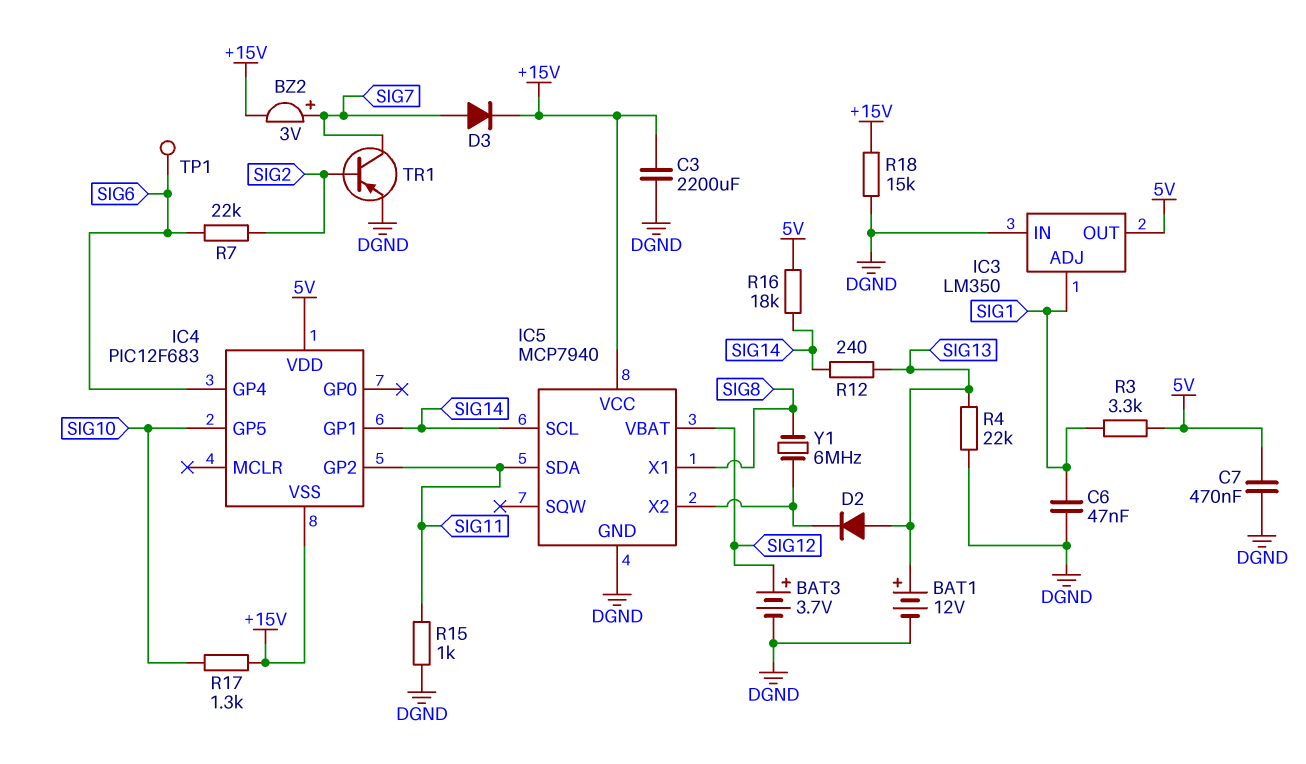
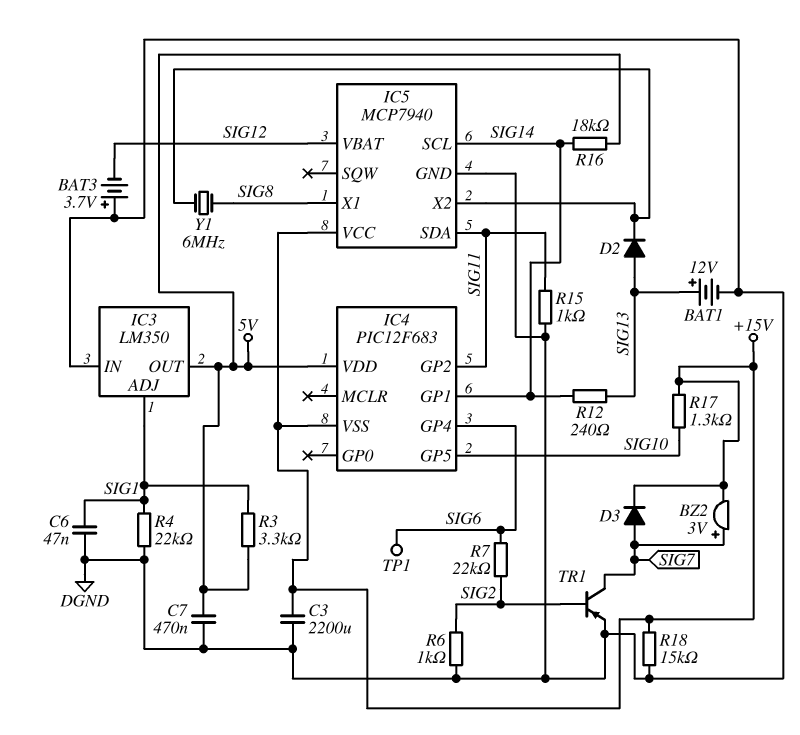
BAT3: 3.7V (plus SIG12, minus DGND) -> 3.7V (plus DGND, minus SIG12)
R4: 22k (DGND, SIG13) -> 22k (DGND, SIG1)
R6: none -> 1k (DGND, SIG2)

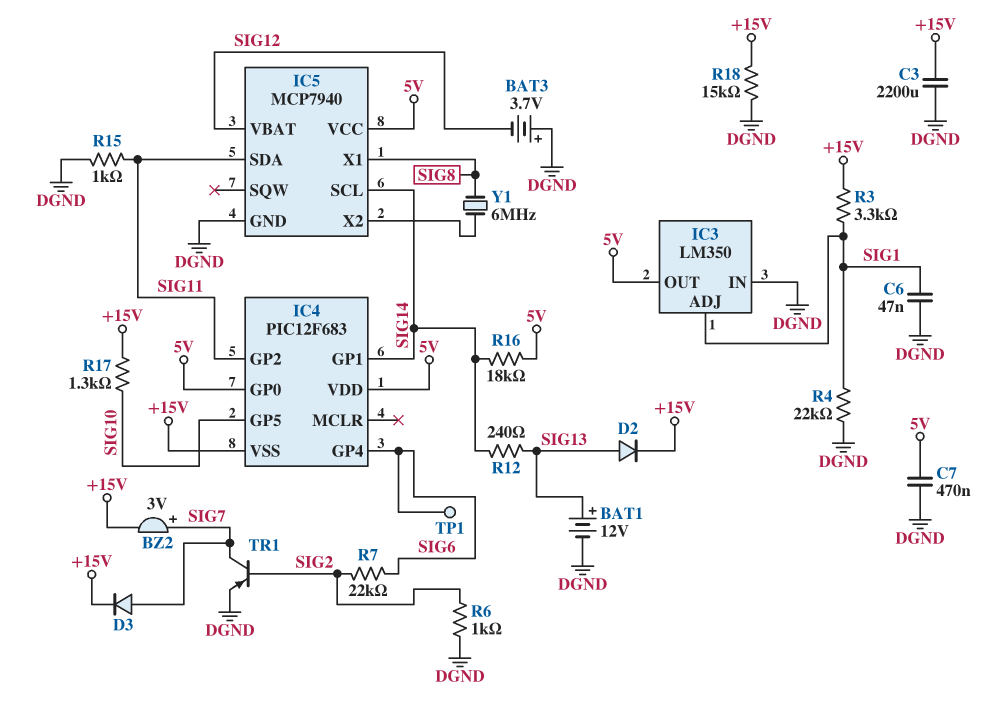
D2: diode (A SIG13, K IC5/X2) -> diode (A SIG13, K +15V)
IC4 pin GP0: none -> 5V
IC5 pin VCC: +15V -> 5V
R3: 3.3k (5V, SIG1) -> 3.3k (+15V, SIG1)

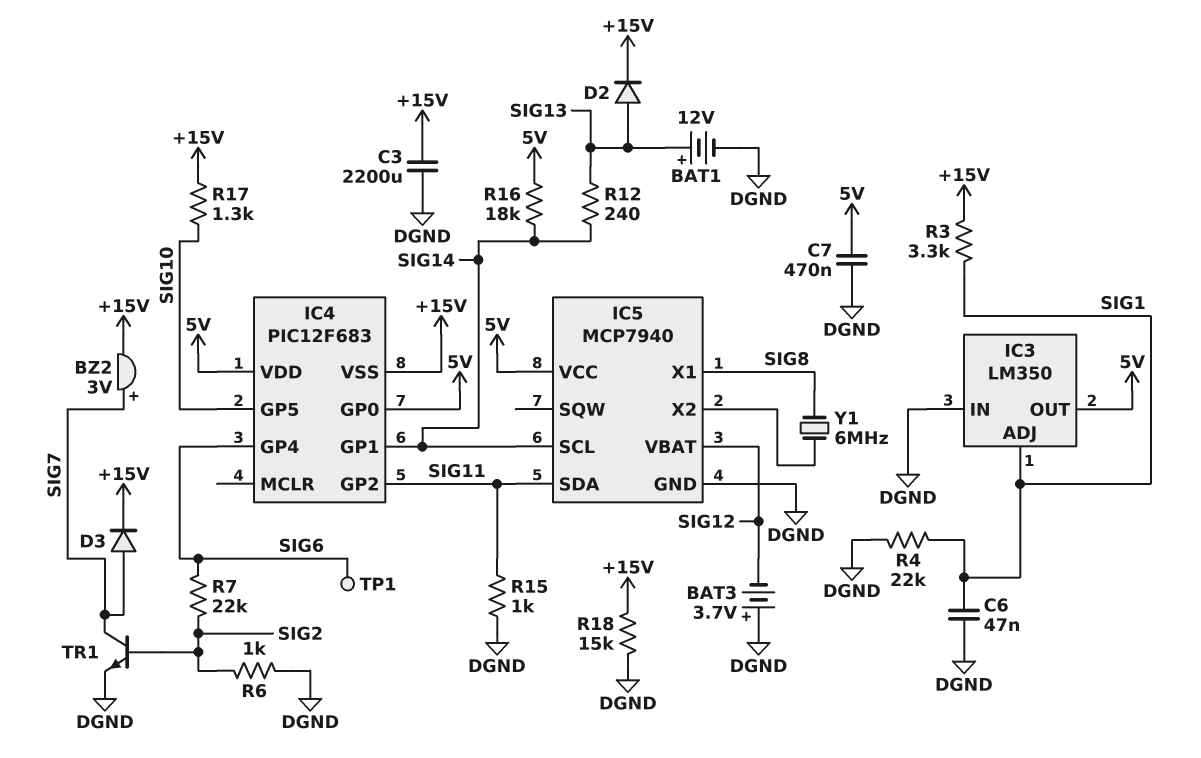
TR1: PNP (B SIG2, C SIG7, E DGND) -> NPN (B SIG2, C SIG7, E DGND)

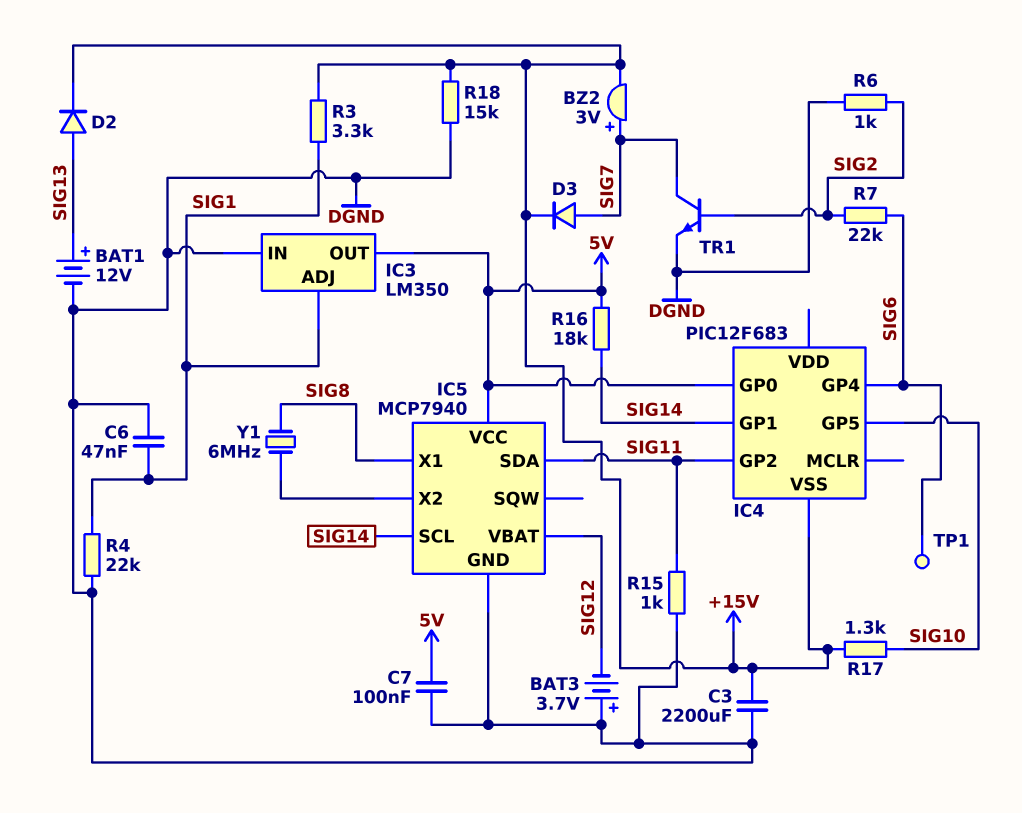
C7: 470nF (5V, DGND) -> 100nF (5V, DGND)
IC4 pin VDD: 5V -> none
R12: 240 (SIG13, SIG14) -> none

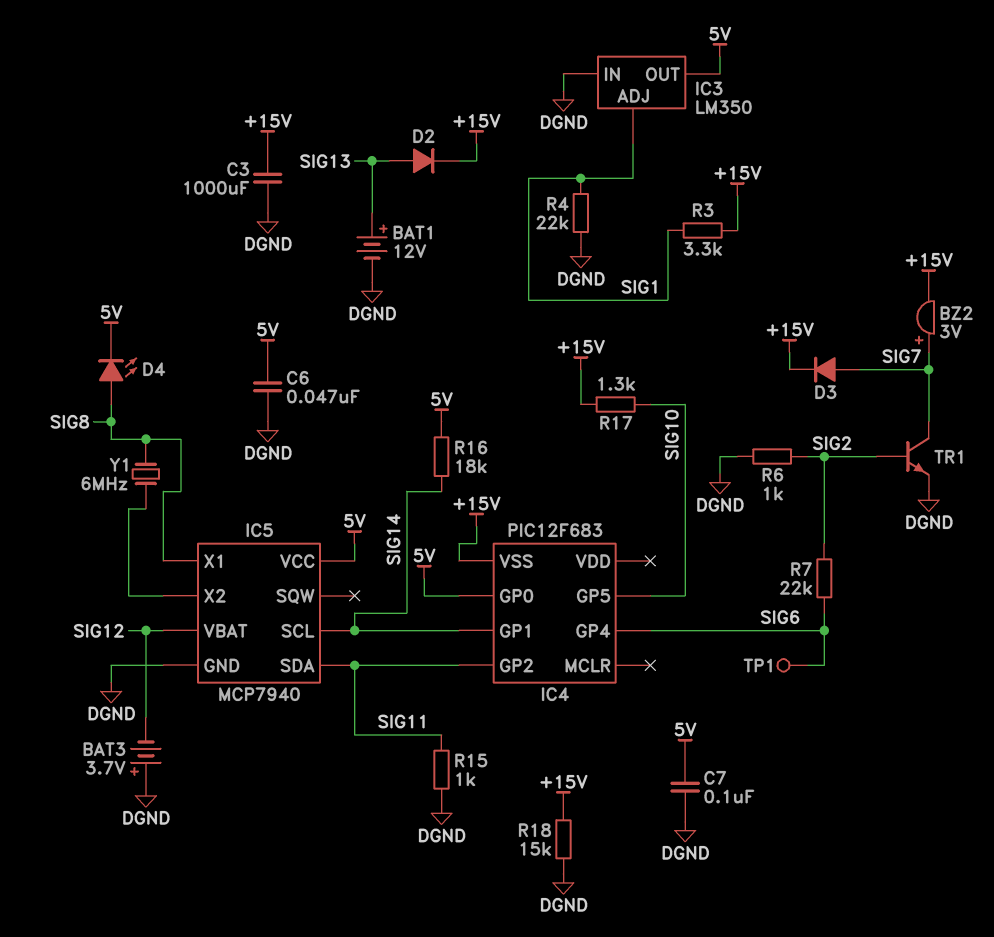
C3: 2200uF (+15V, DGND) -> 1000uF (+15V, DGND)
C6: 47nF (DGND, SIG1) -> 47nF (5V, DGND)
D4: none -> LED (A SIG8, K 5V)

